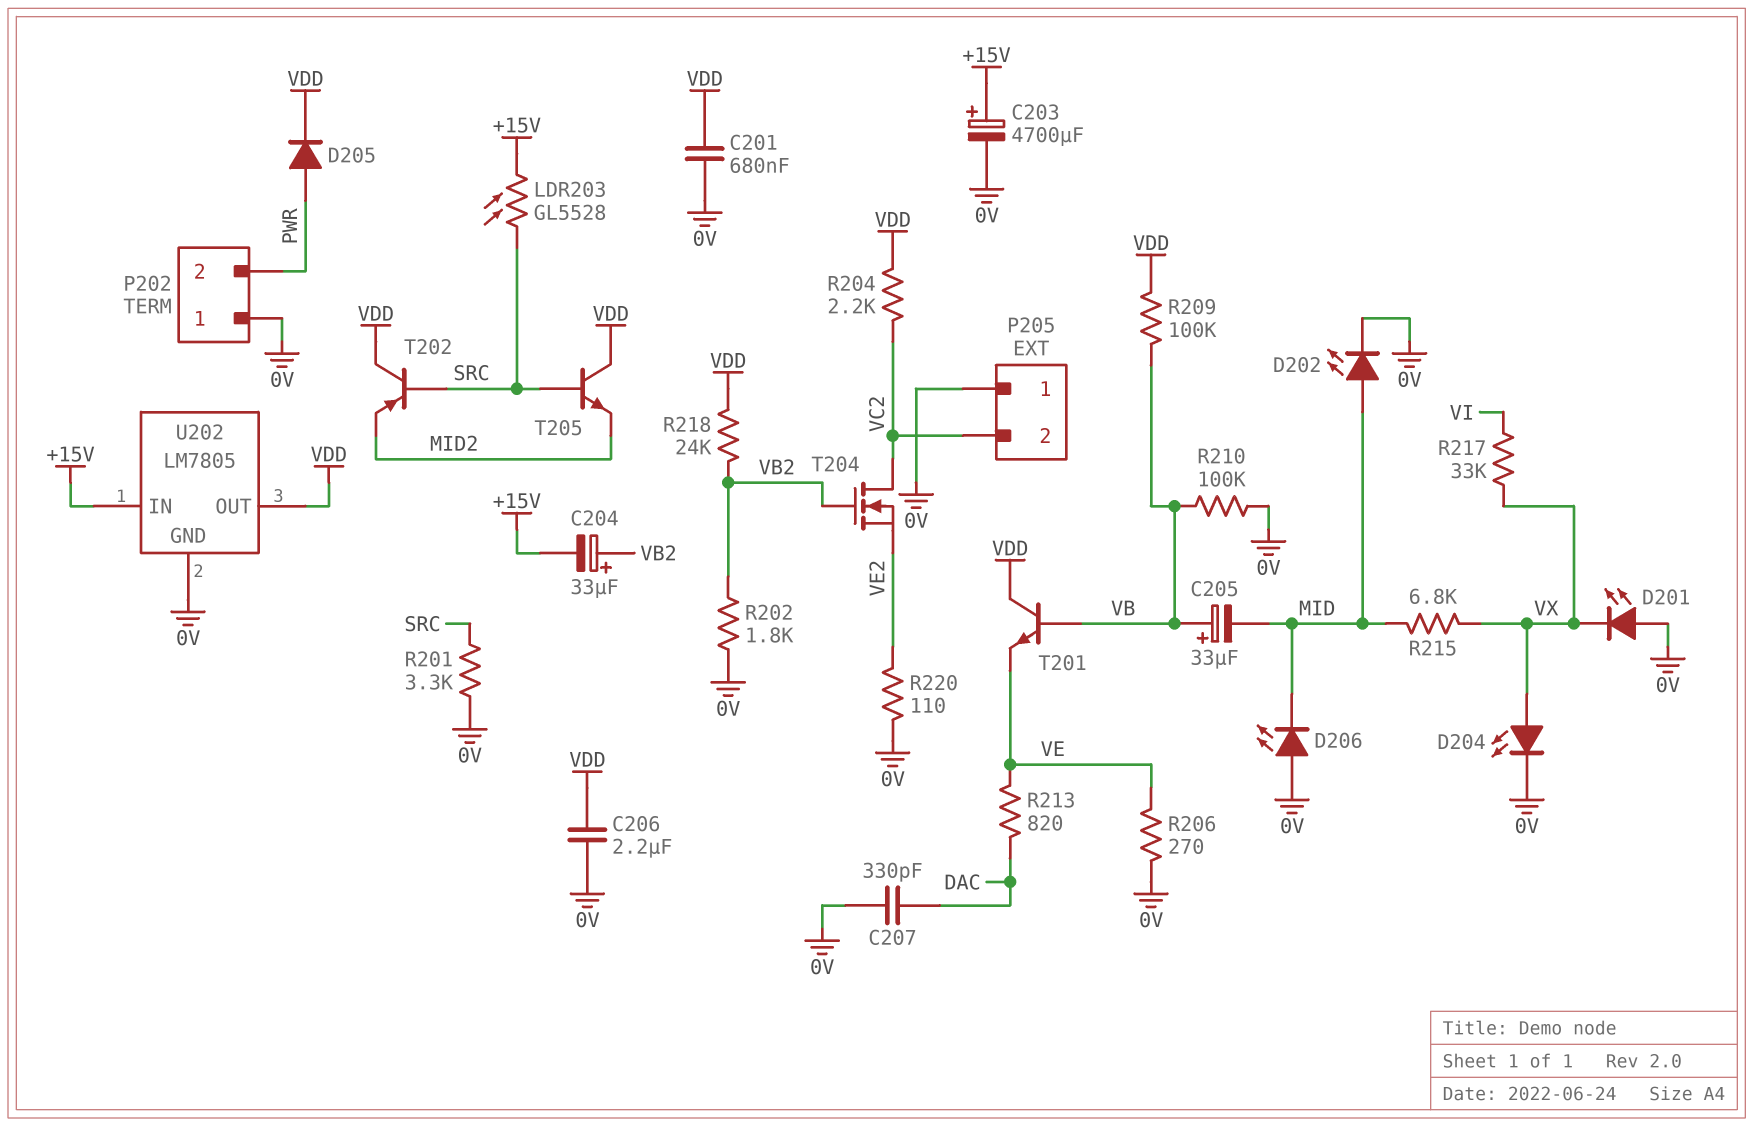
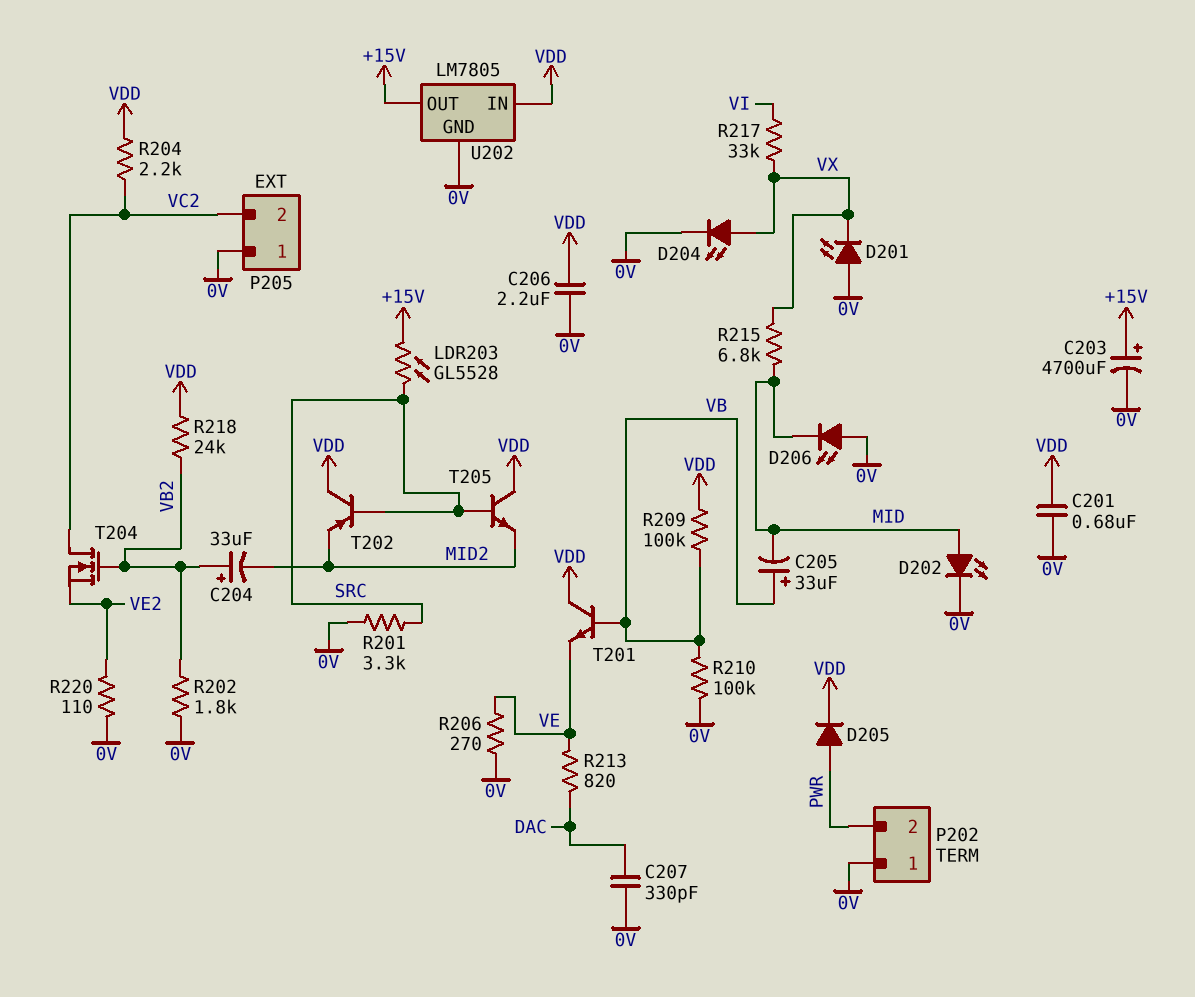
C204: 33uF (plus VB2, minus +15V) -> 33uF (plus VB2, minus MID2)
U202 pin IN: +15V -> VDD
U202 pin OUT: VDD -> +15V

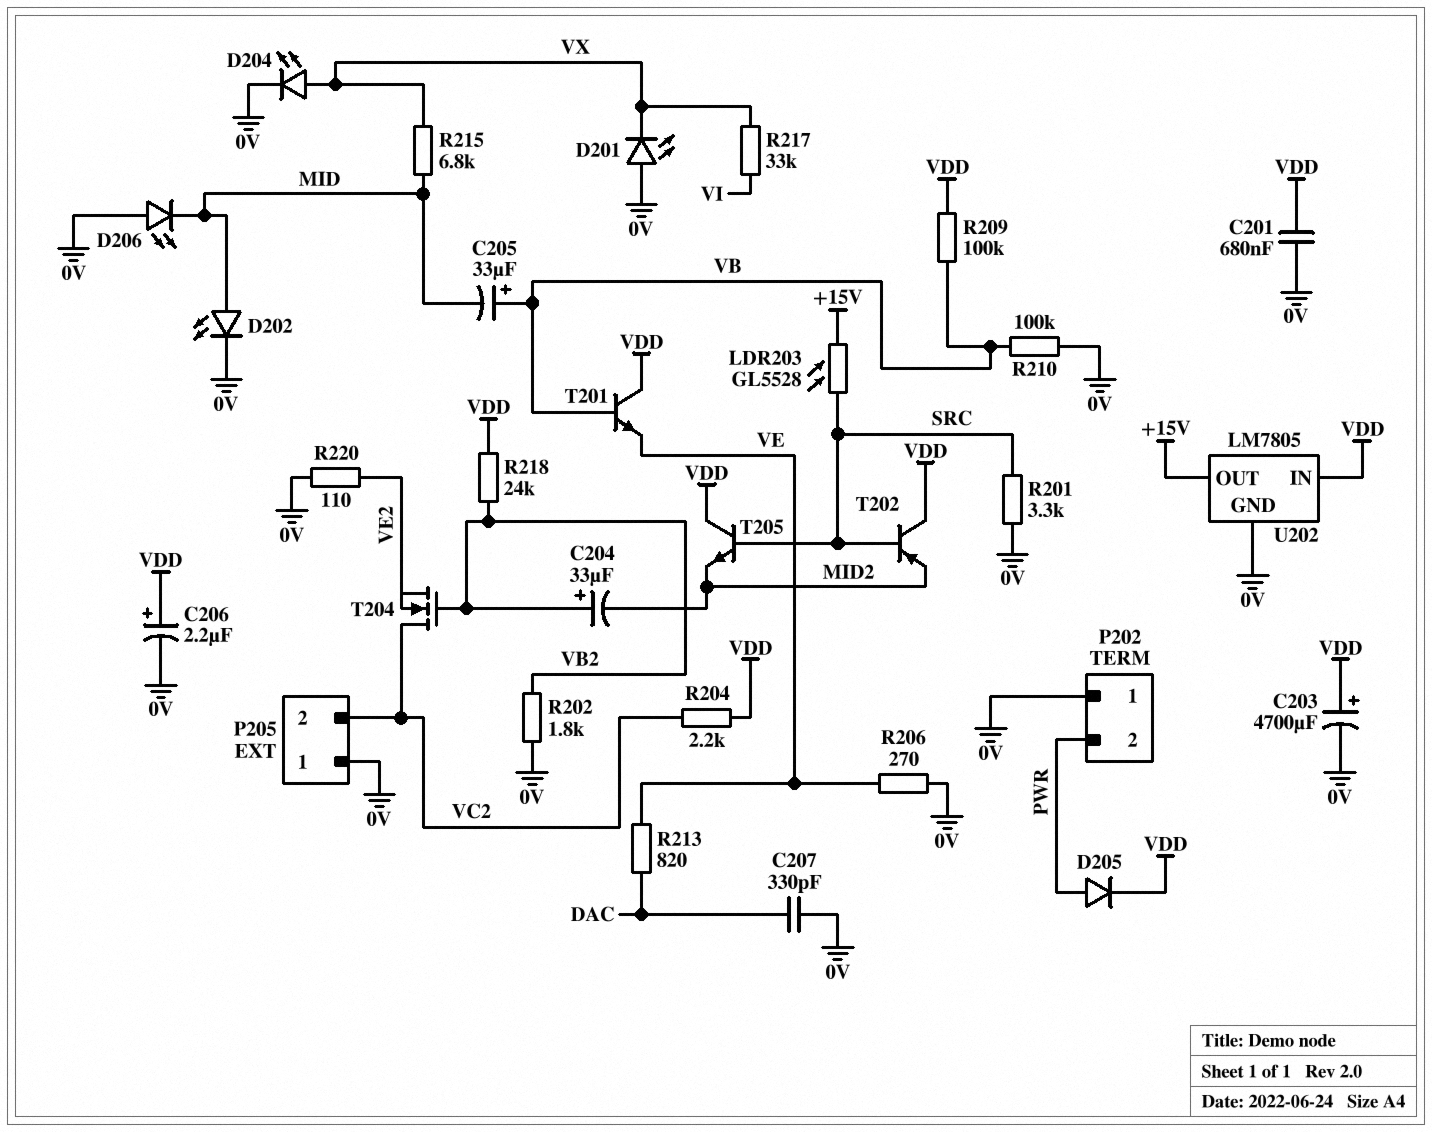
C203: 4700uF (plus +15V, minus 0V) -> 4700uF (plus VDD, minus 0V)
C206: 2.2uF (0V, VDD) -> 2.2uF (plus VDD, minus 0V)

